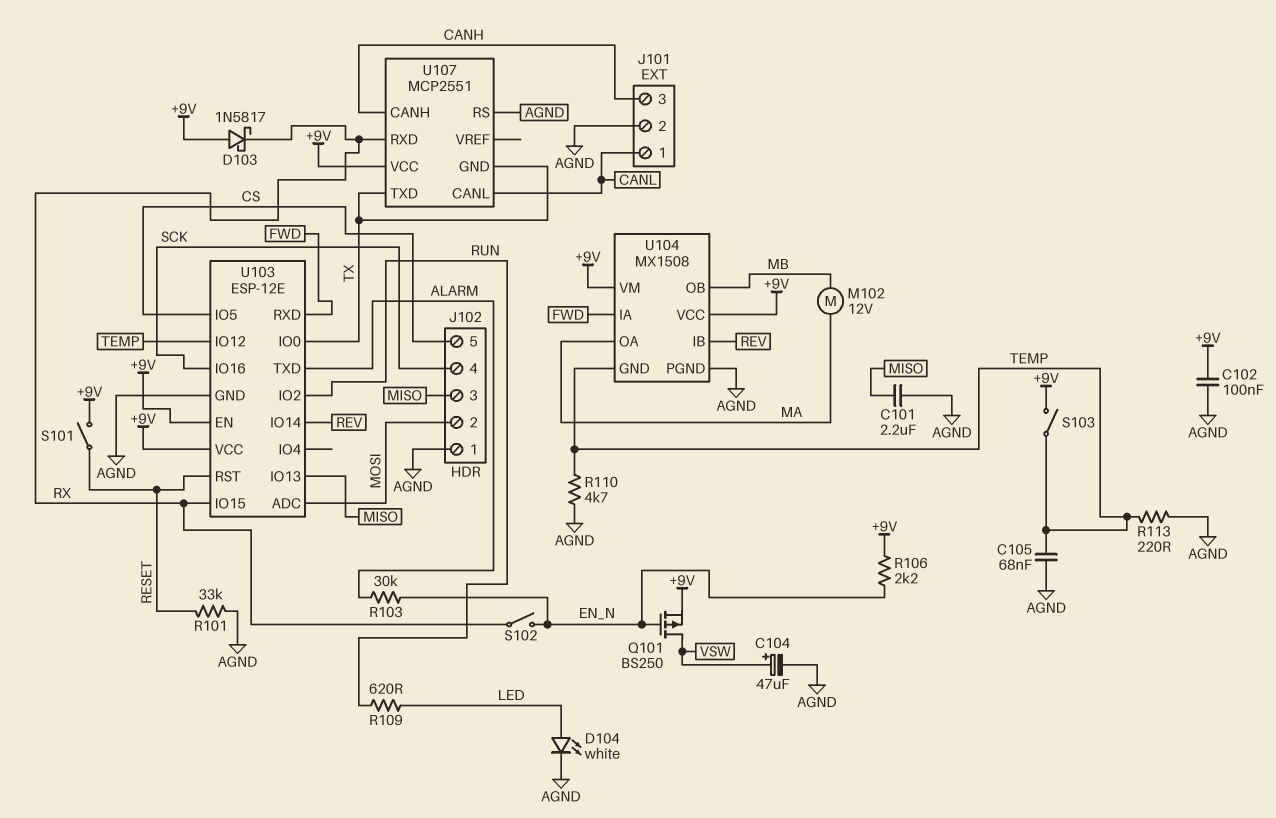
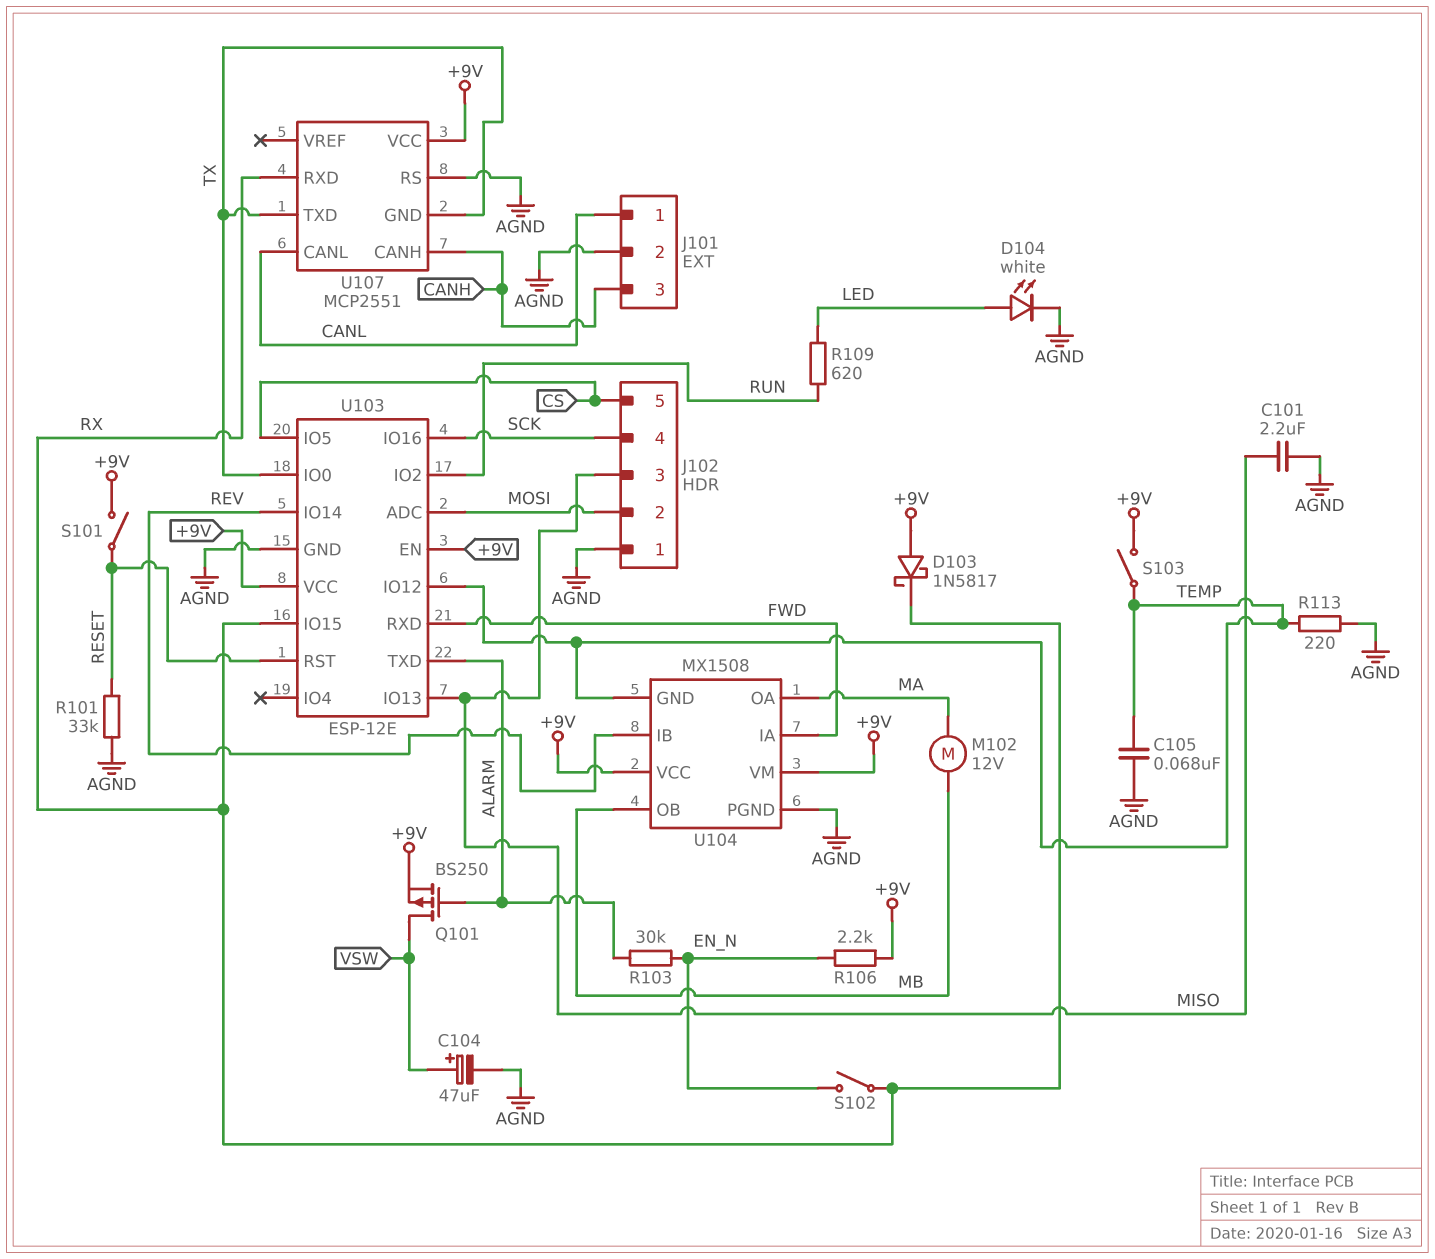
C102: 100nF (+9V, AGND) -> none
Q101: PMOS BS250 (G EN_N, D VSW, S +9V) -> PMOS BS250 (G ALARM, D VSW, S +9V)
R110: 4.7k (AGND, TEMP) -> none

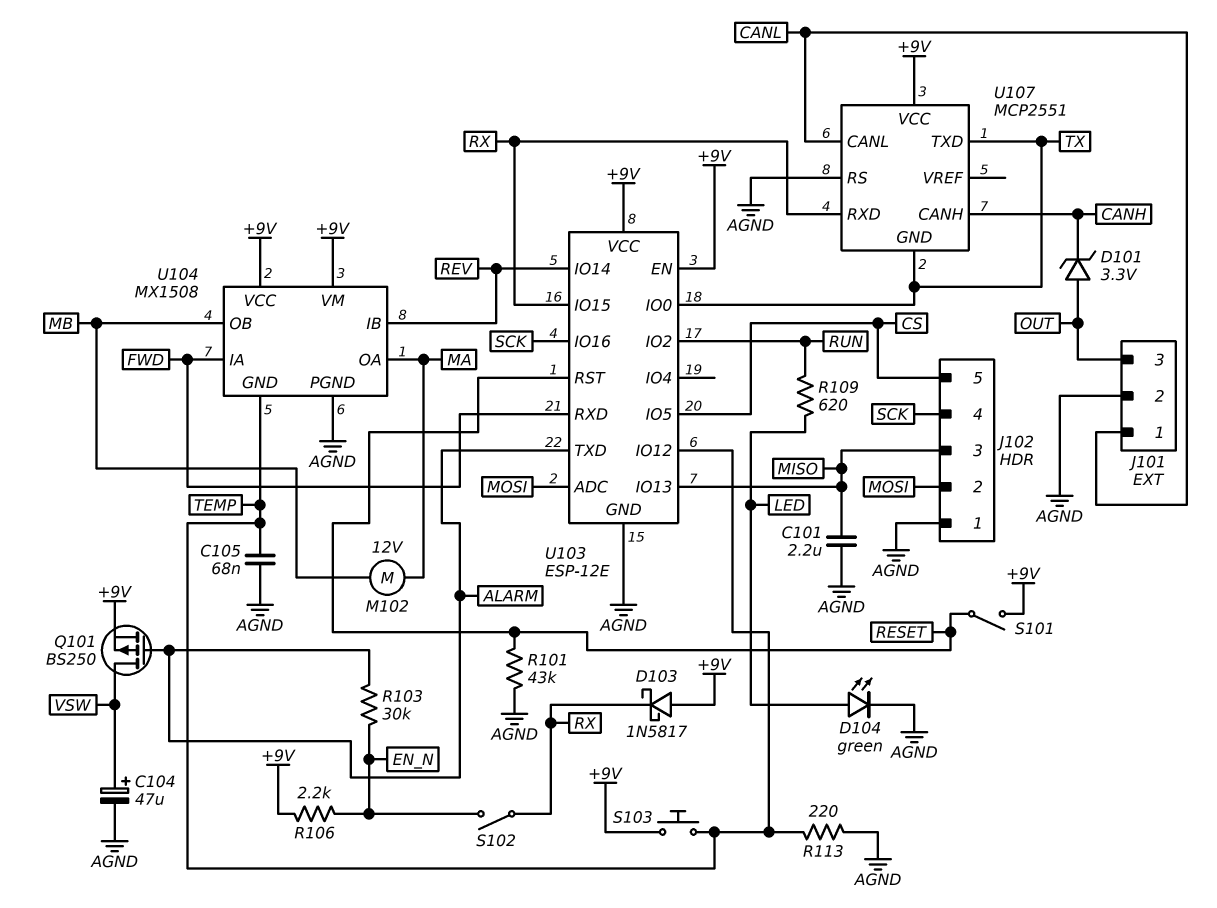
D101: none -> zener 3.3V (A OUT, K CANH)
D104: LED white (A LED, K AGND) -> LED green (A LED, K AGND)
J101 pin 3: CANH -> OUT
R101: 33k (AGND, RESET) -> 43k (AGND, RESET)
S103: switch (+9V, TEMP) -> button (+9V, TEMP)

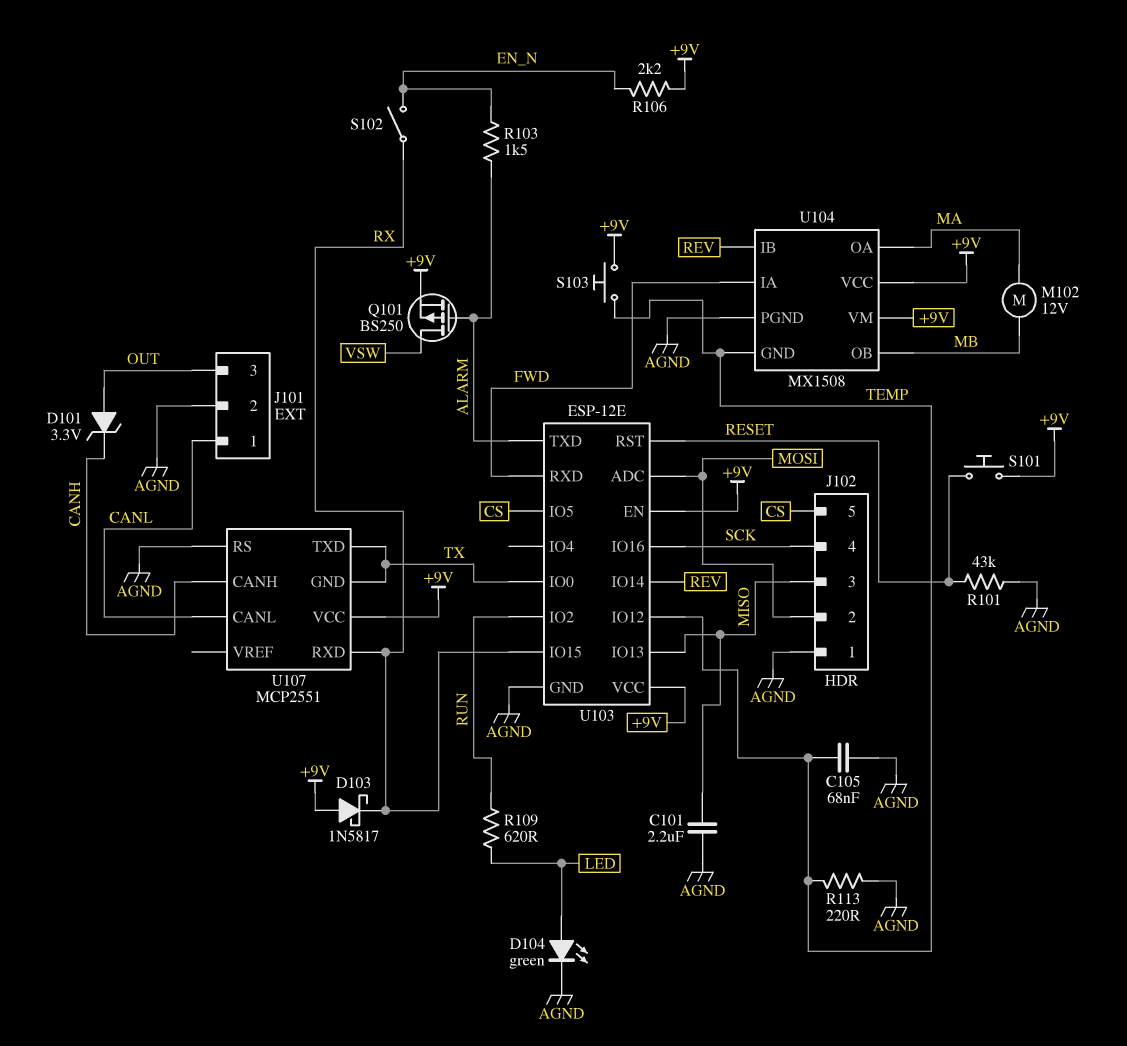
C104: 47uF (plus VSW, minus AGND) -> none
R103: 30k (ALARM, EN_N) -> 1.5k (ALARM, EN_N)
S101: switch (+9V, RESET) -> button (+9V, RESET)

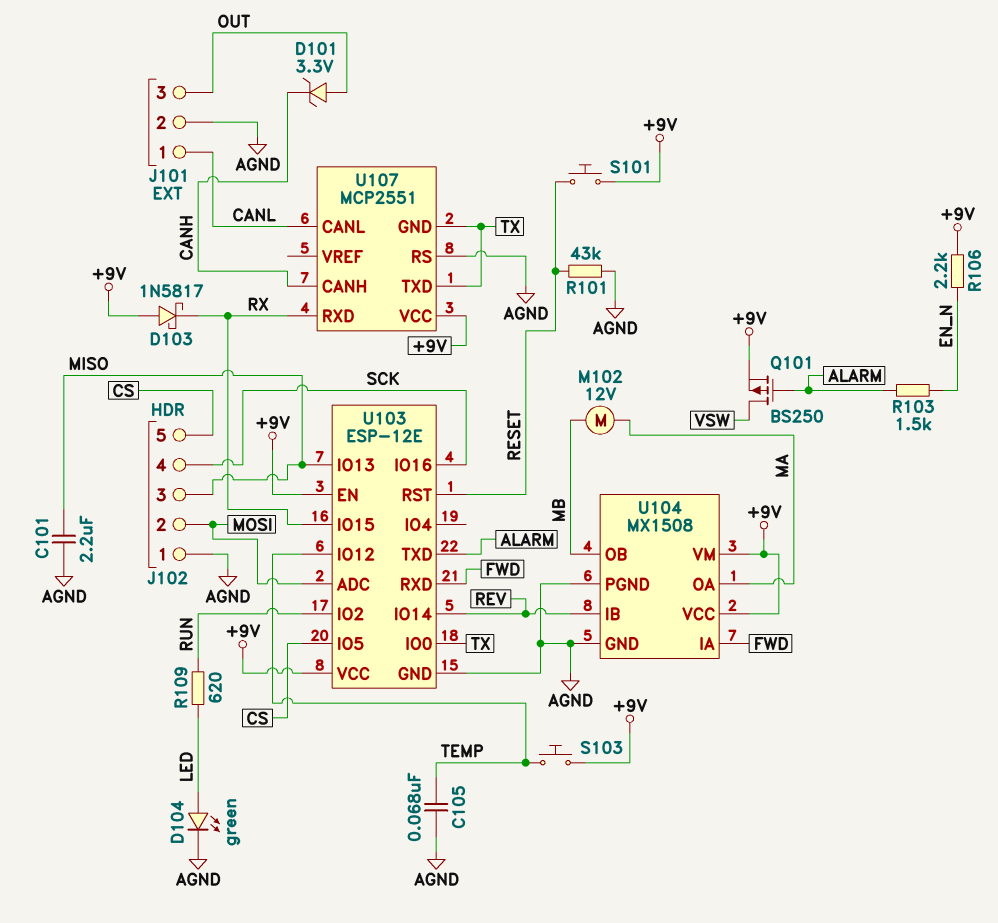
R113: 220 (AGND, TEMP) -> none
S102: switch (EN_N, RX) -> none
U104 pin GND: TEMP -> AGND

